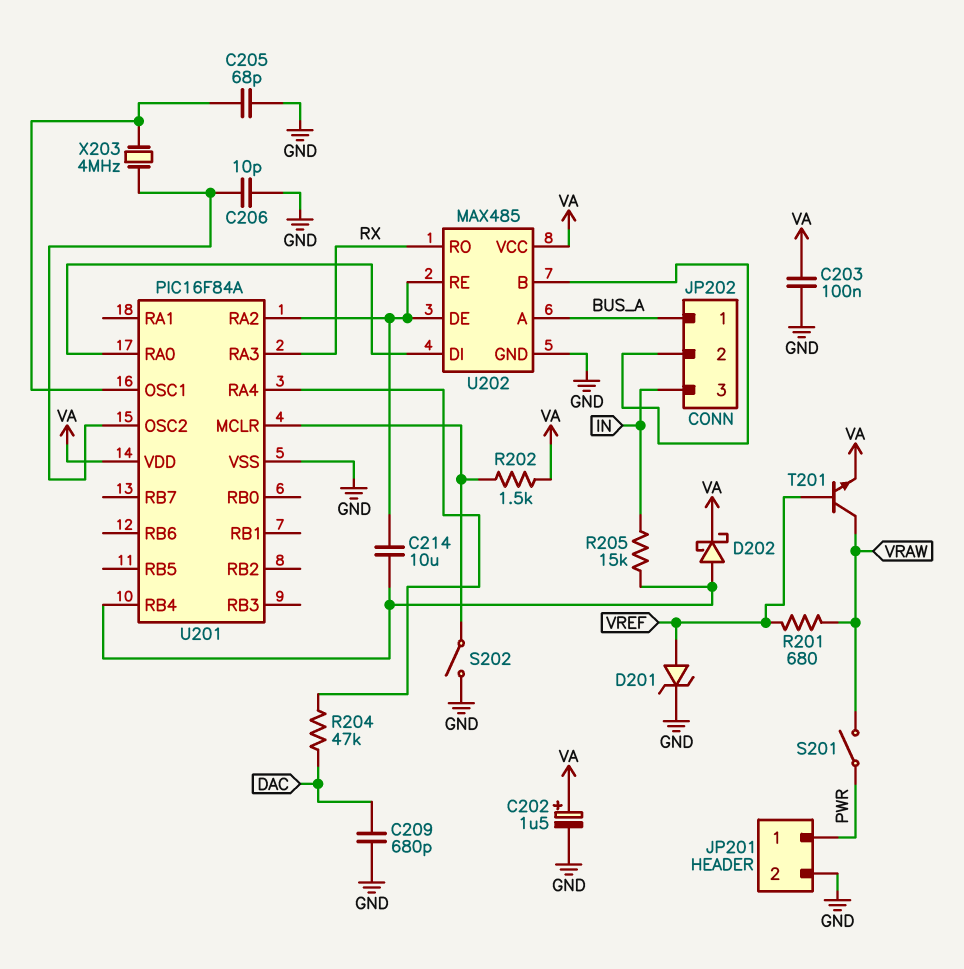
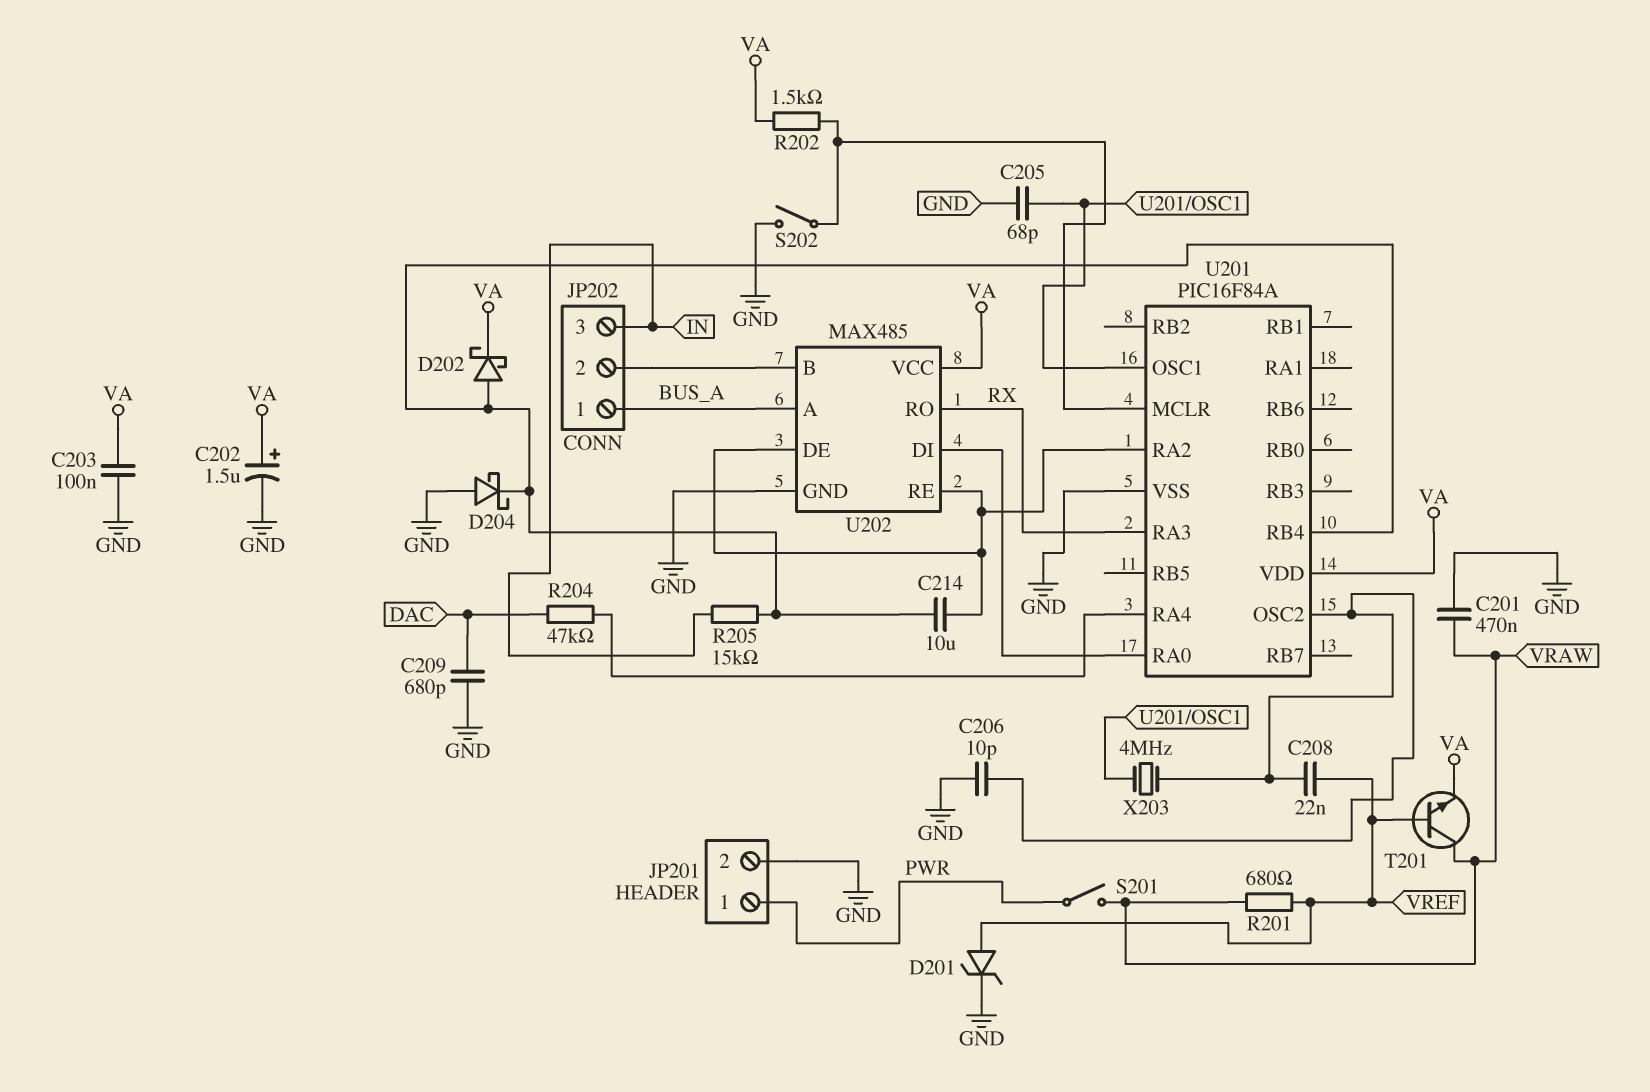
C201: none -> 470nF (GND, VRAW)
C208: none -> 22nF (U201/OSC2, VREF)
D204: none -> schottky (A GND, K U201/RB4)

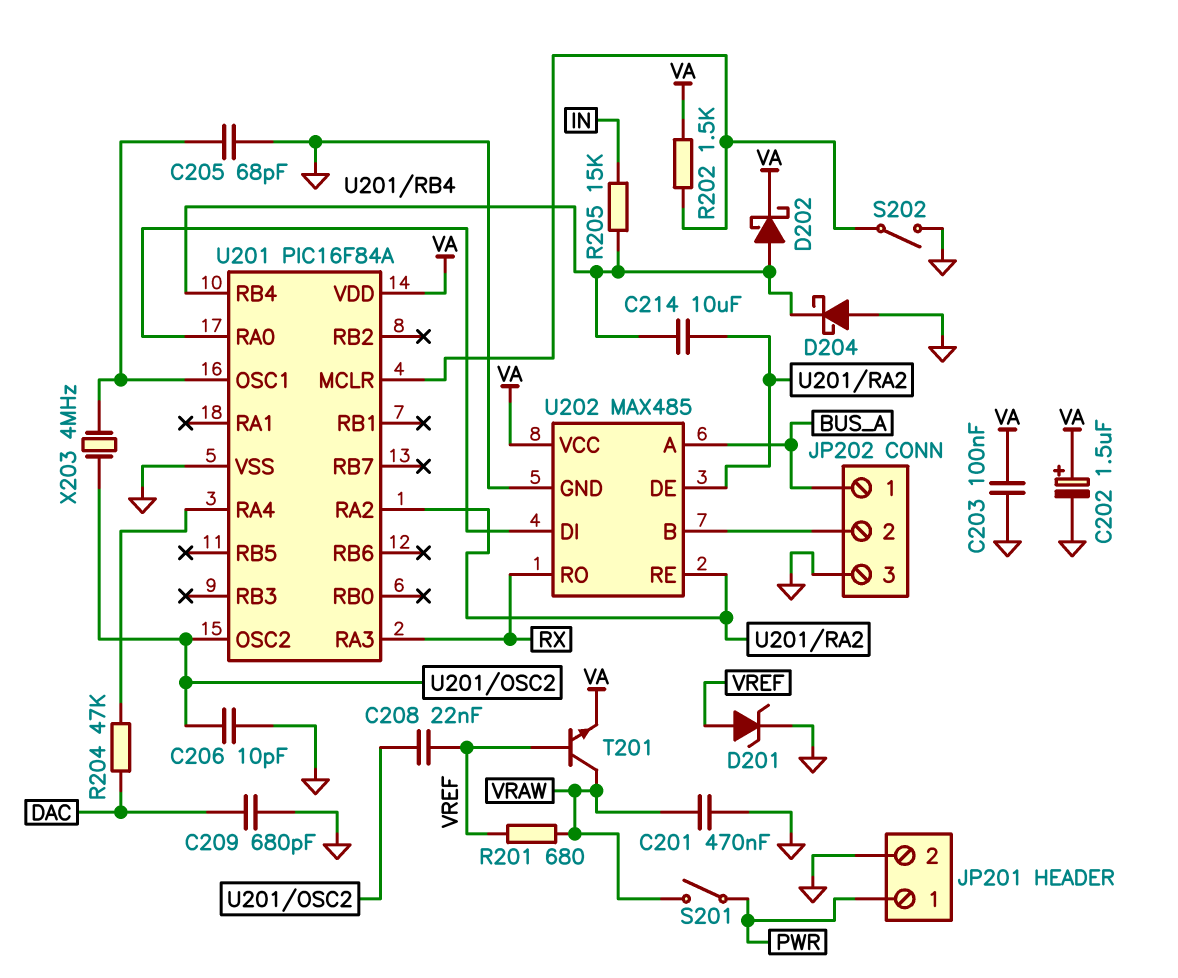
JP202 pin 3: IN -> GND

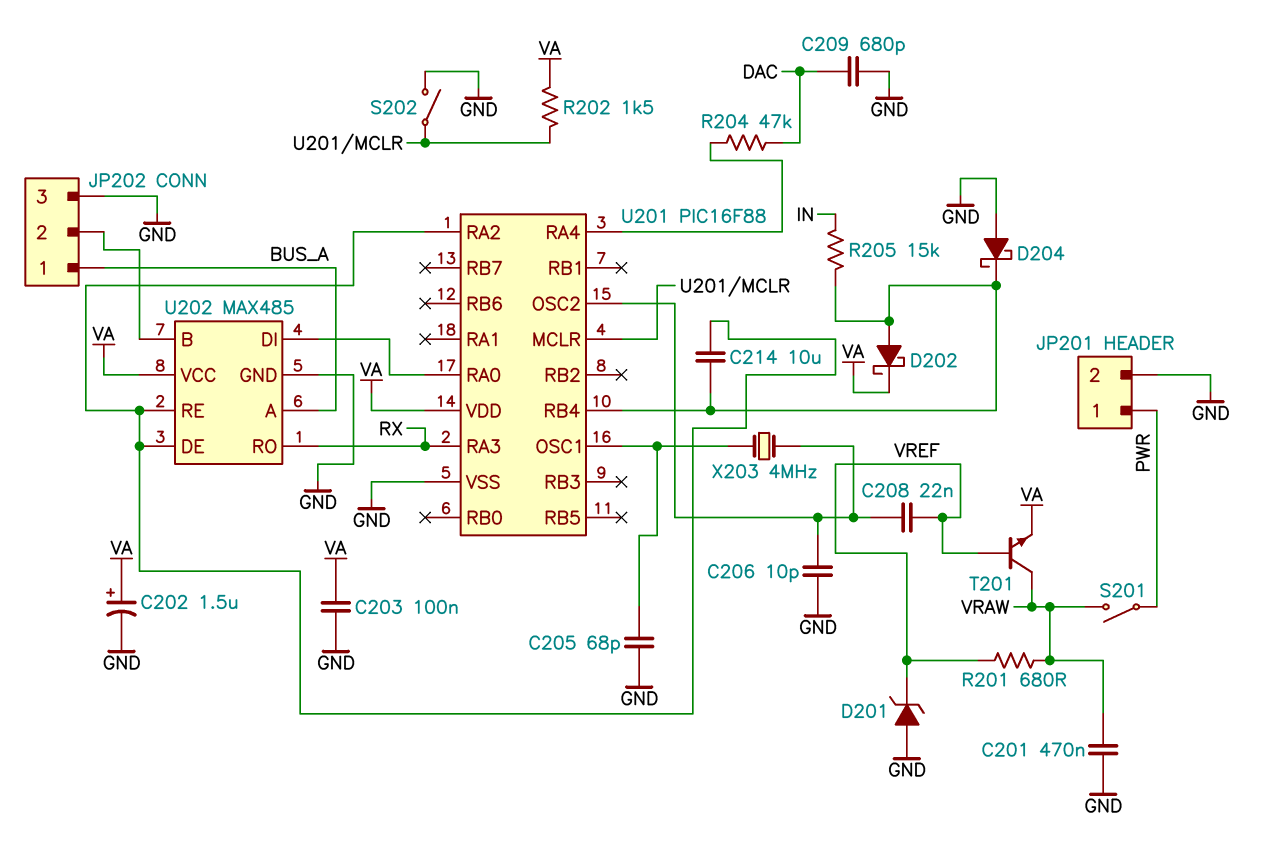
D201: zener (A VREF, K GND) -> zener (A GND, K VREF)
U201: PIC16F84A -> PIC16F88

